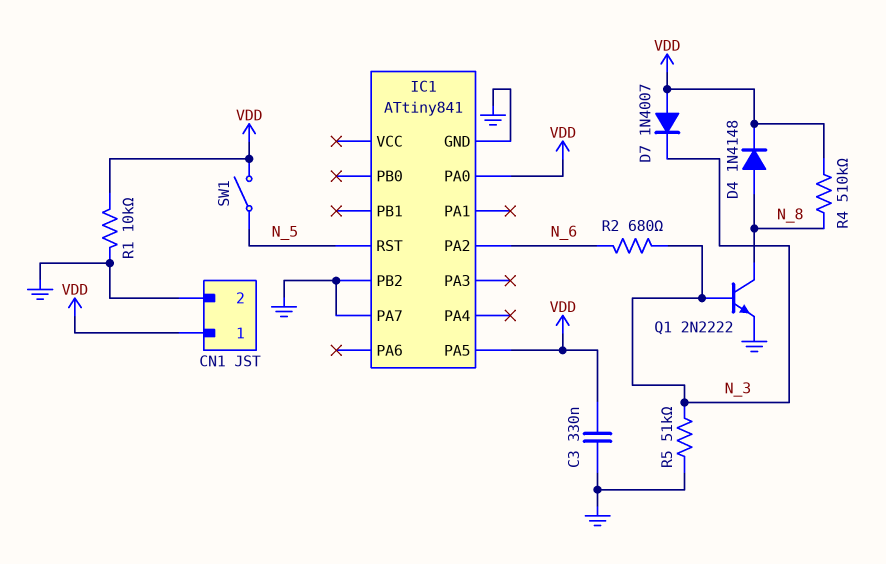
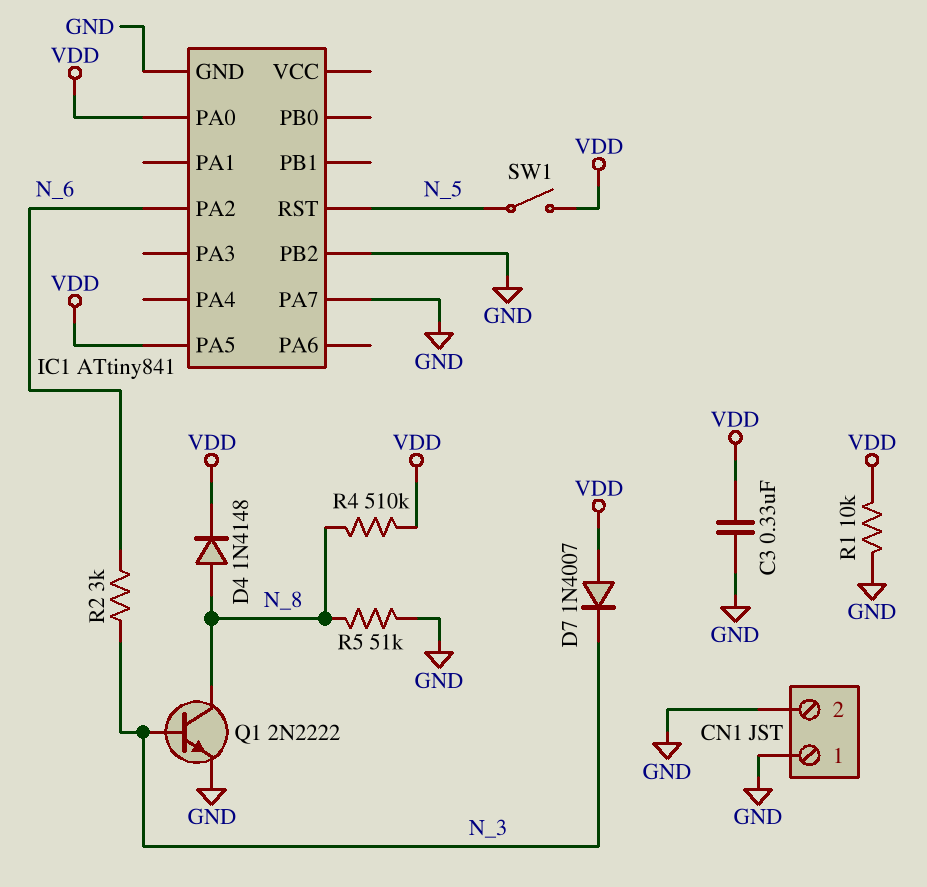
CN1 pin 1: VDD -> GND
R2: 680 (N_3, N_6) -> 3k (N_3, N_6)
R5: 51k (GND, N_3) -> 51k (GND, N_8)

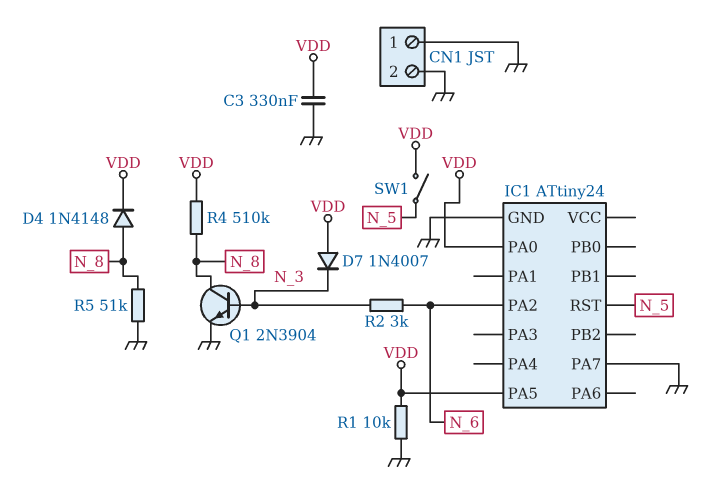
IC1: ATtiny841 -> ATtiny24
IC1 pin PB2: GND -> none
Q1: NPN 2N2222 (B N_3, C N_8, E GND) -> NPN 2N3904 (B N_3, C N_8, E GND)

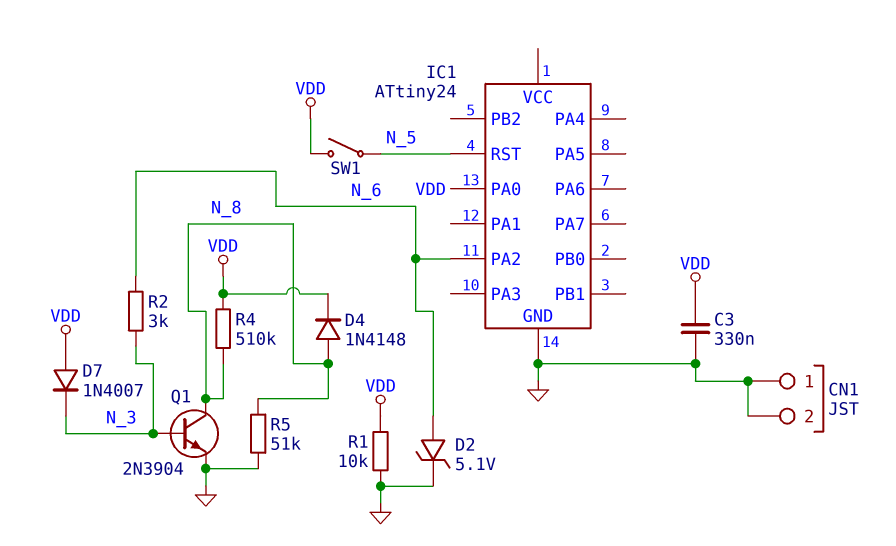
D2: none -> zener 5.1V (A N_6, K GND)
IC1 pin PA5: VDD -> none
IC1 pin PA7: GND -> none

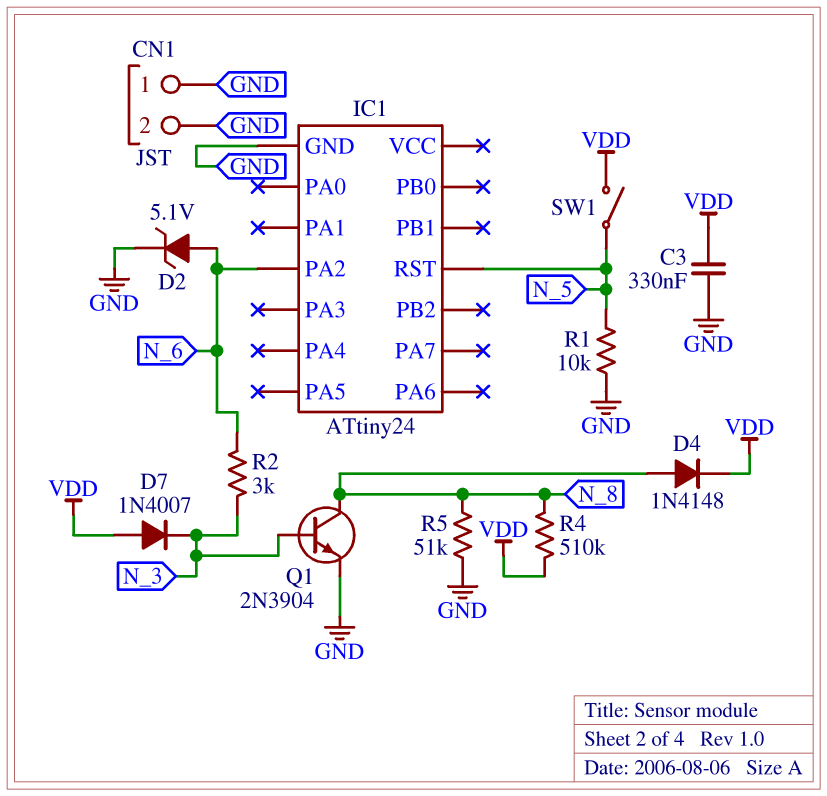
IC1 pin PA0: VDD -> none
R1: 10k (GND, VDD) -> 10k (GND, N_5)

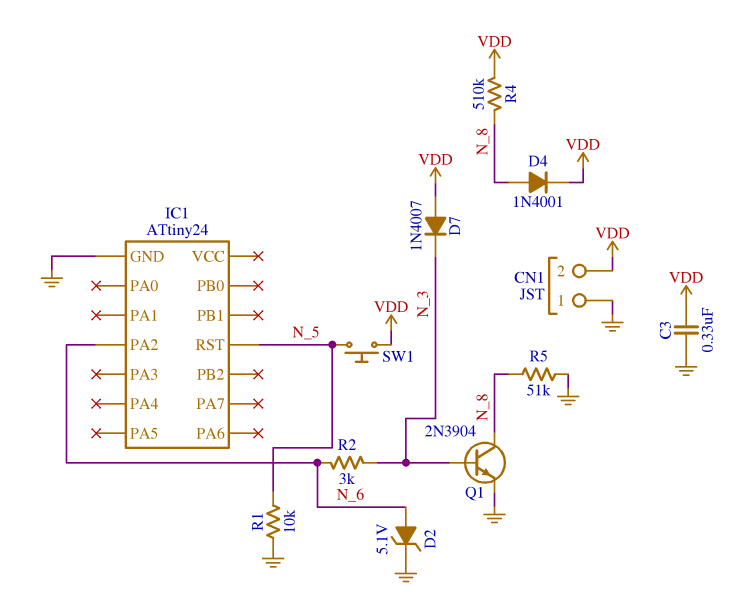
CN1 pin 2: GND -> VDD
D4: diode 1N4148 (A N_8, K VDD) -> diode 1N4001 (A N_8, K VDD)
SW1: switch (N_5, VDD) -> button (N_5, VDD)

